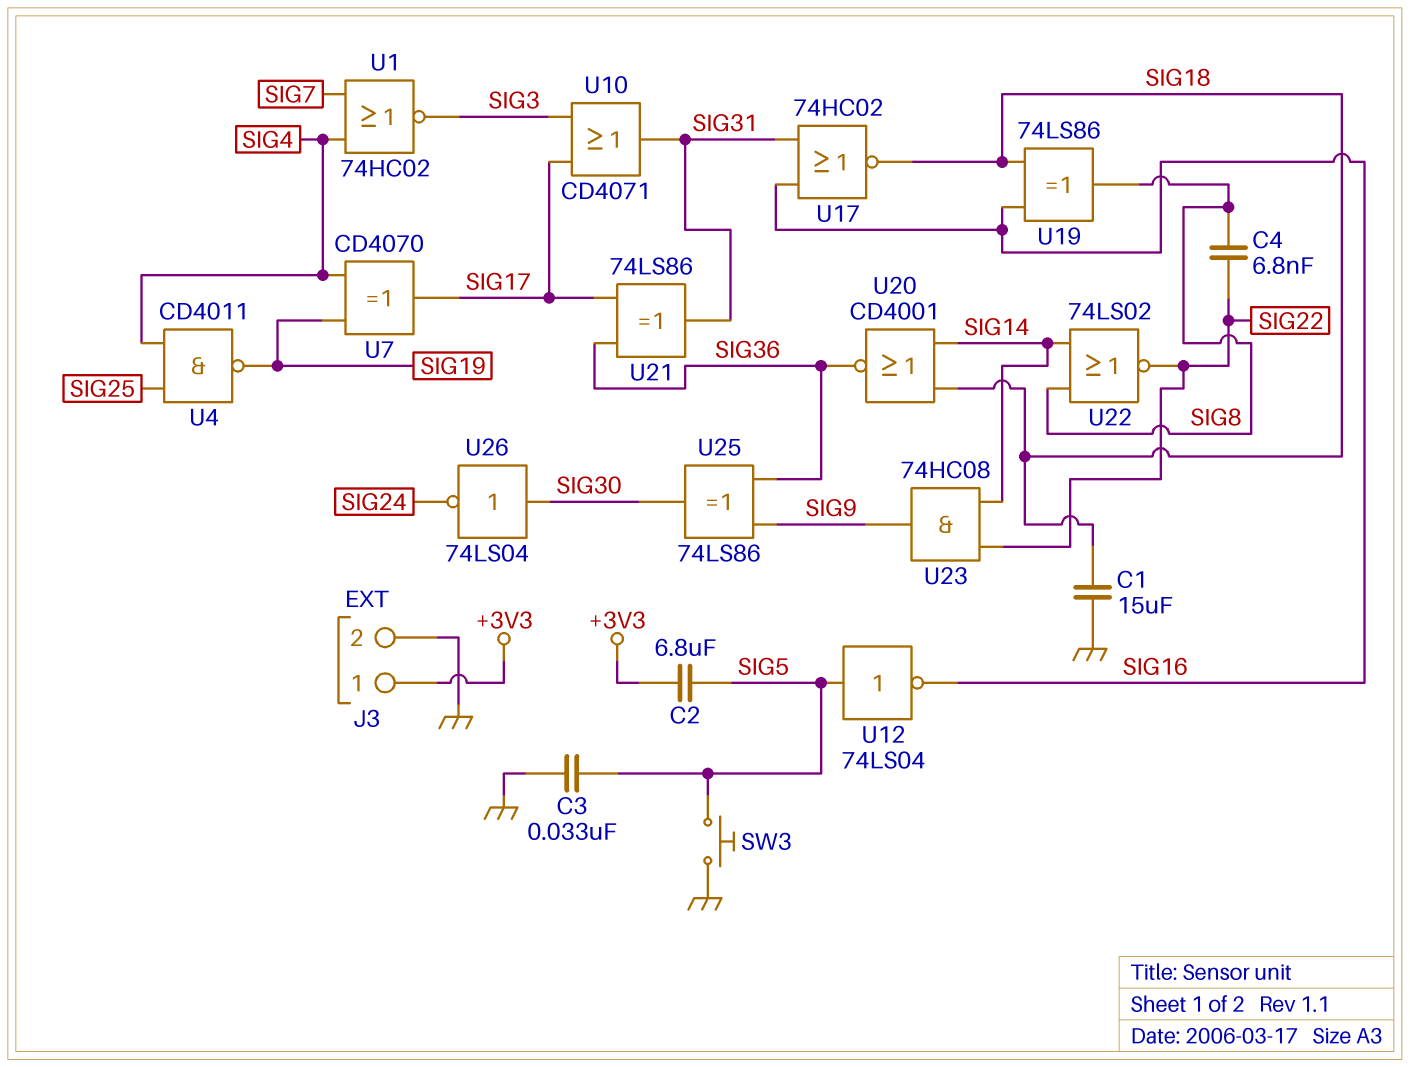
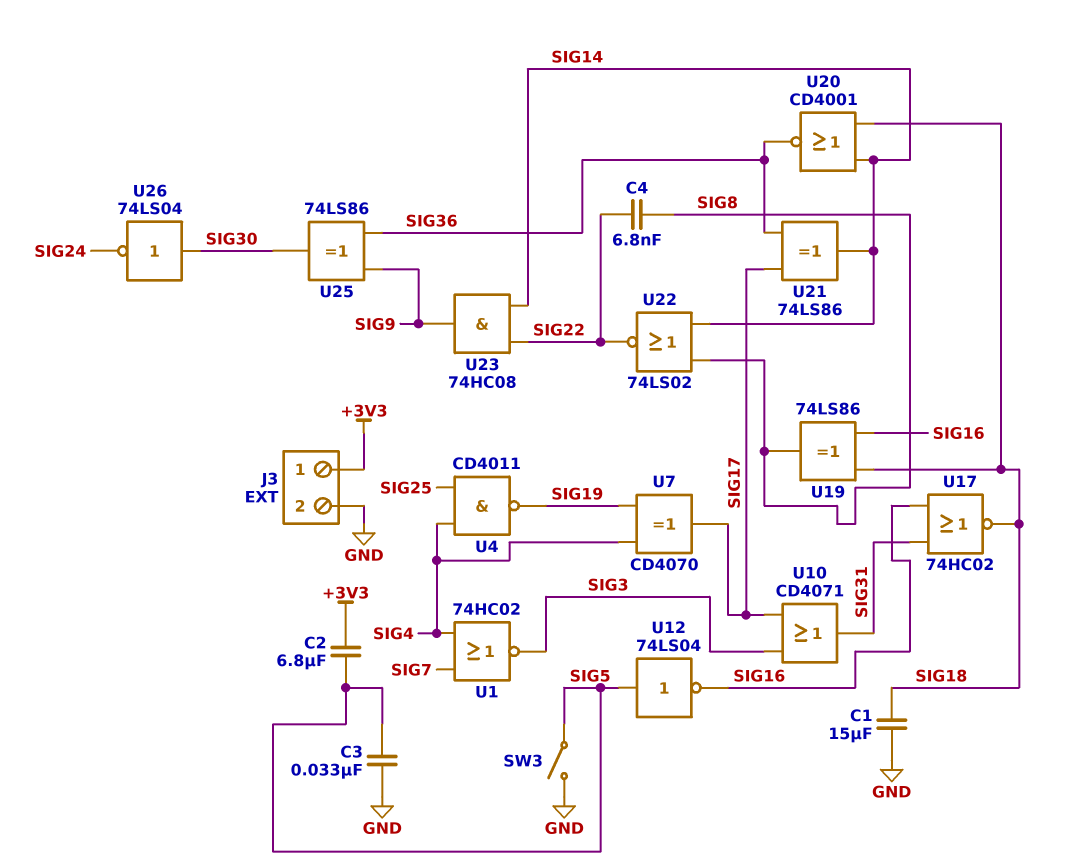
SW3: button (GND, SIG5) -> switch (GND, SIG5)
U21: XOR 74LS86 (in SIG17, in SIG36, out SIG31) -> XOR 74LS86 (in SIG17, in SIG36, out SIG14)

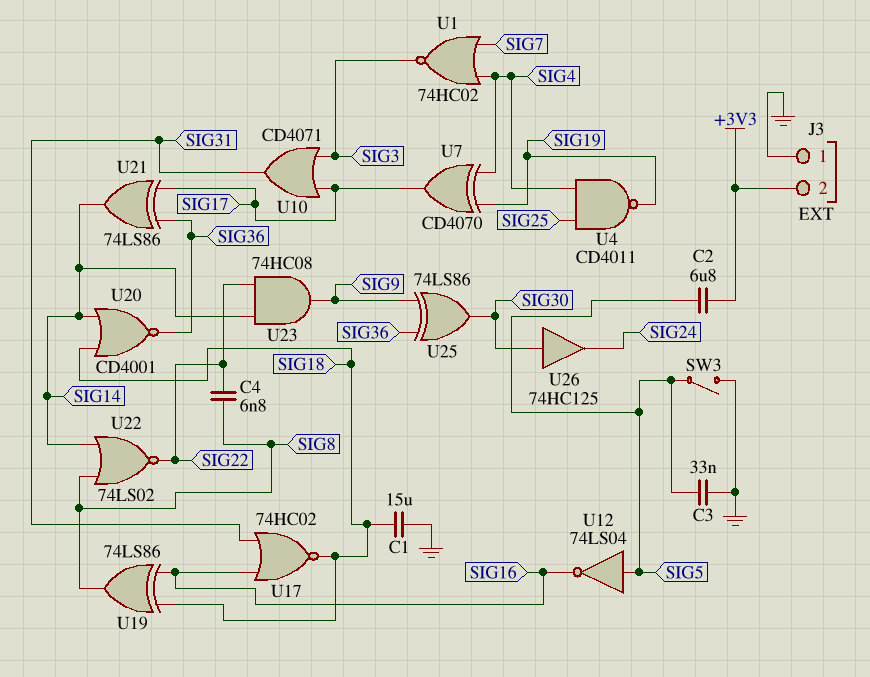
J3 pin 1: +3V3 -> GND
J3 pin 2: GND -> +3V3
U26: NOT 74LS04 (in SIG30, out SIG24) -> buffer 74HC125 (in SIG30, out SIG24)

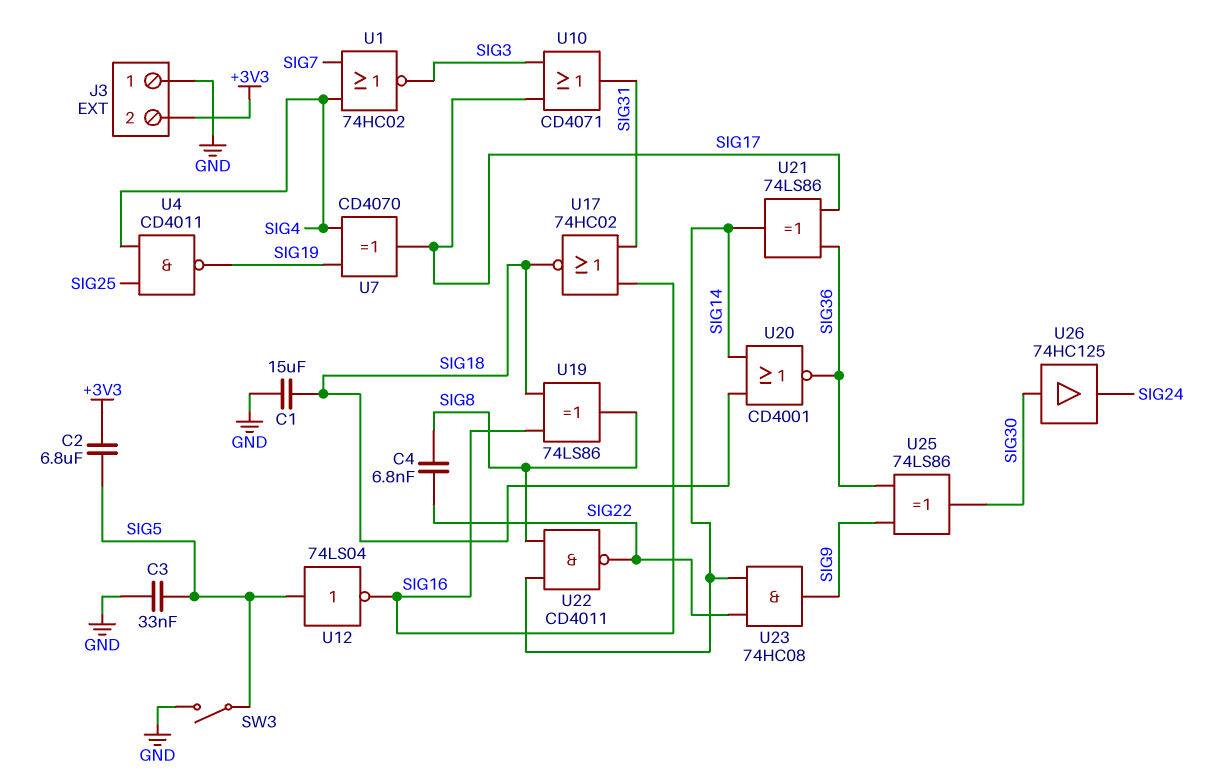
U22: NOR 74LS02 (in SIG8, in SIG14, out SIG22) -> NAND CD4011 (in SIG8, in SIG14, out SIG22)

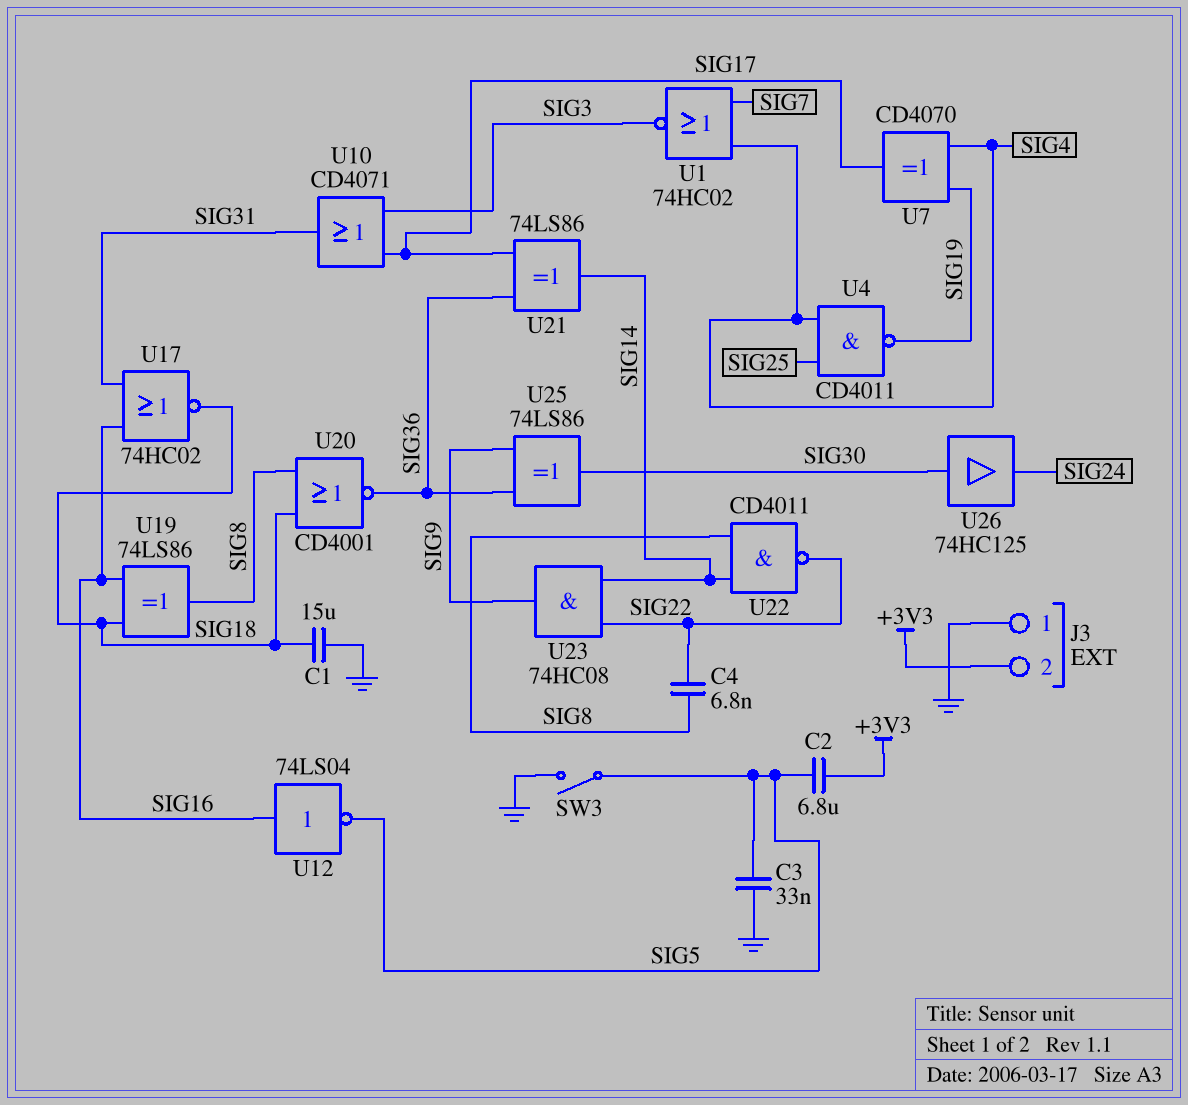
U12: NOT 74LS04 (in SIG5, out SIG16) -> NOT 74LS04 (in SIG16, out SIG5)
U20: NOR CD4001 (in SIG14, in SIG18, out SIG36) -> NOR CD4001 (in SIG8, in SIG18, out SIG36)

